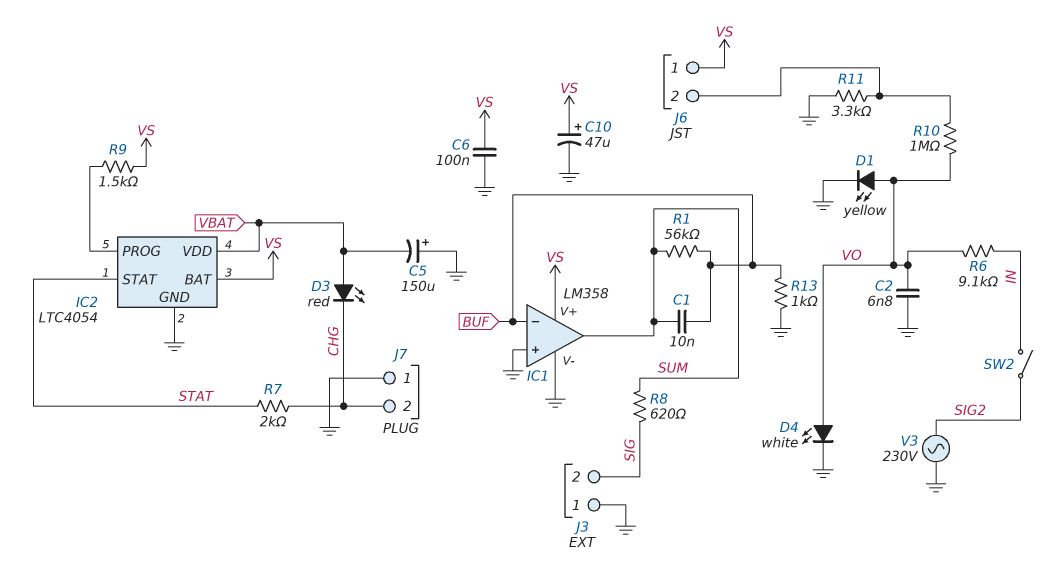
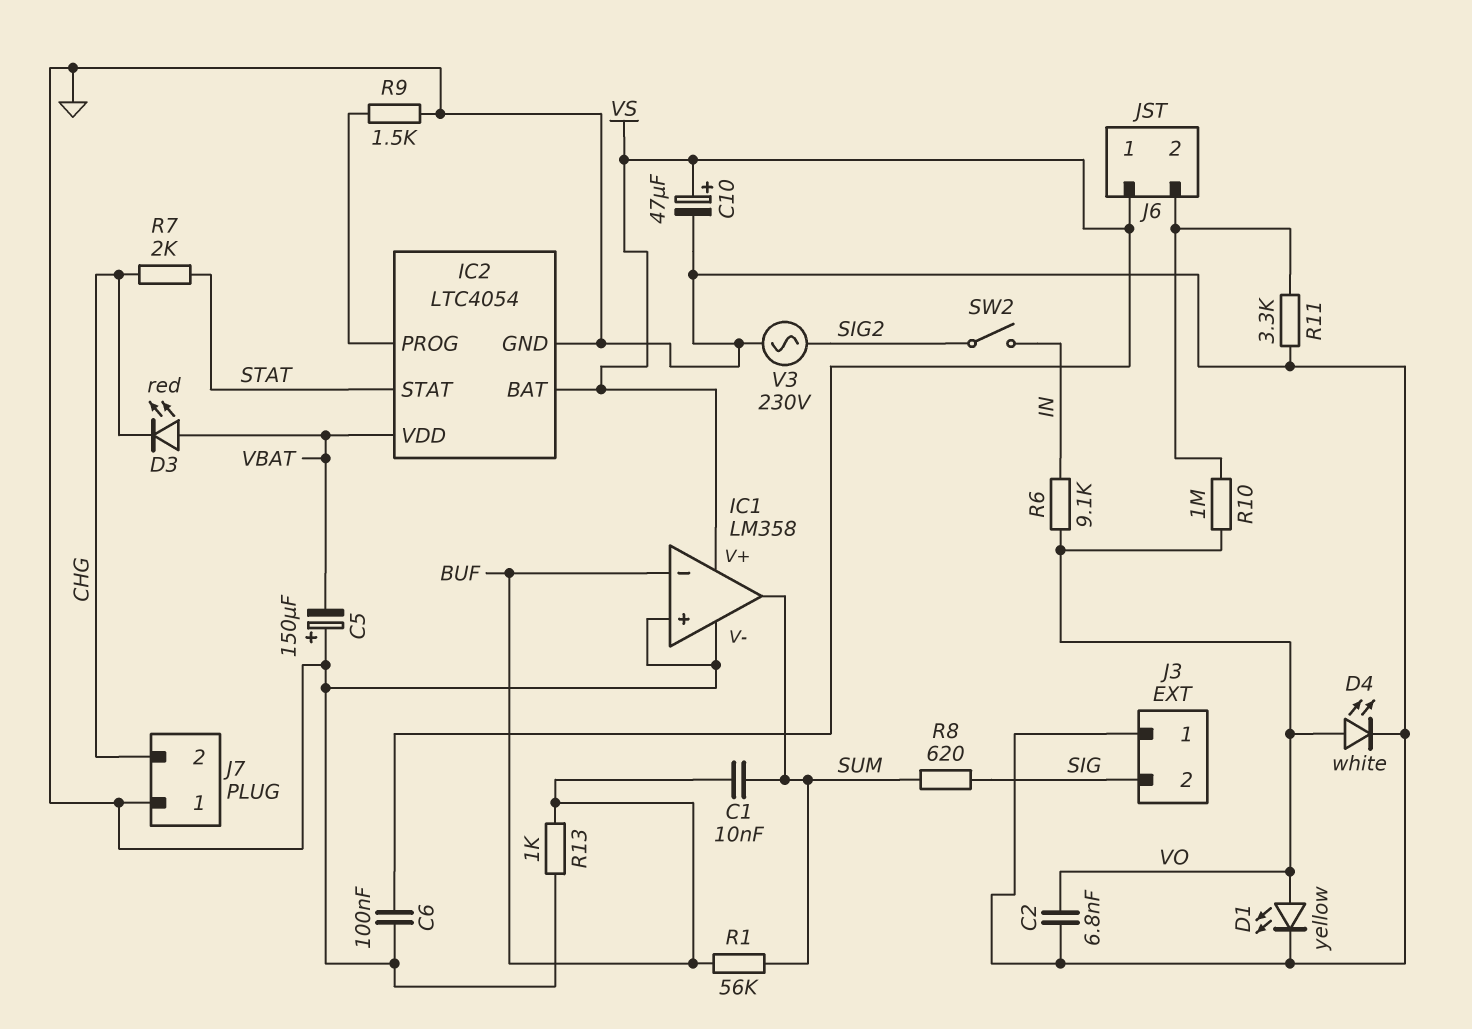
R9: 1.5k (IC2/PROG, VS) -> 1.5k (GND, IC2/PROG)

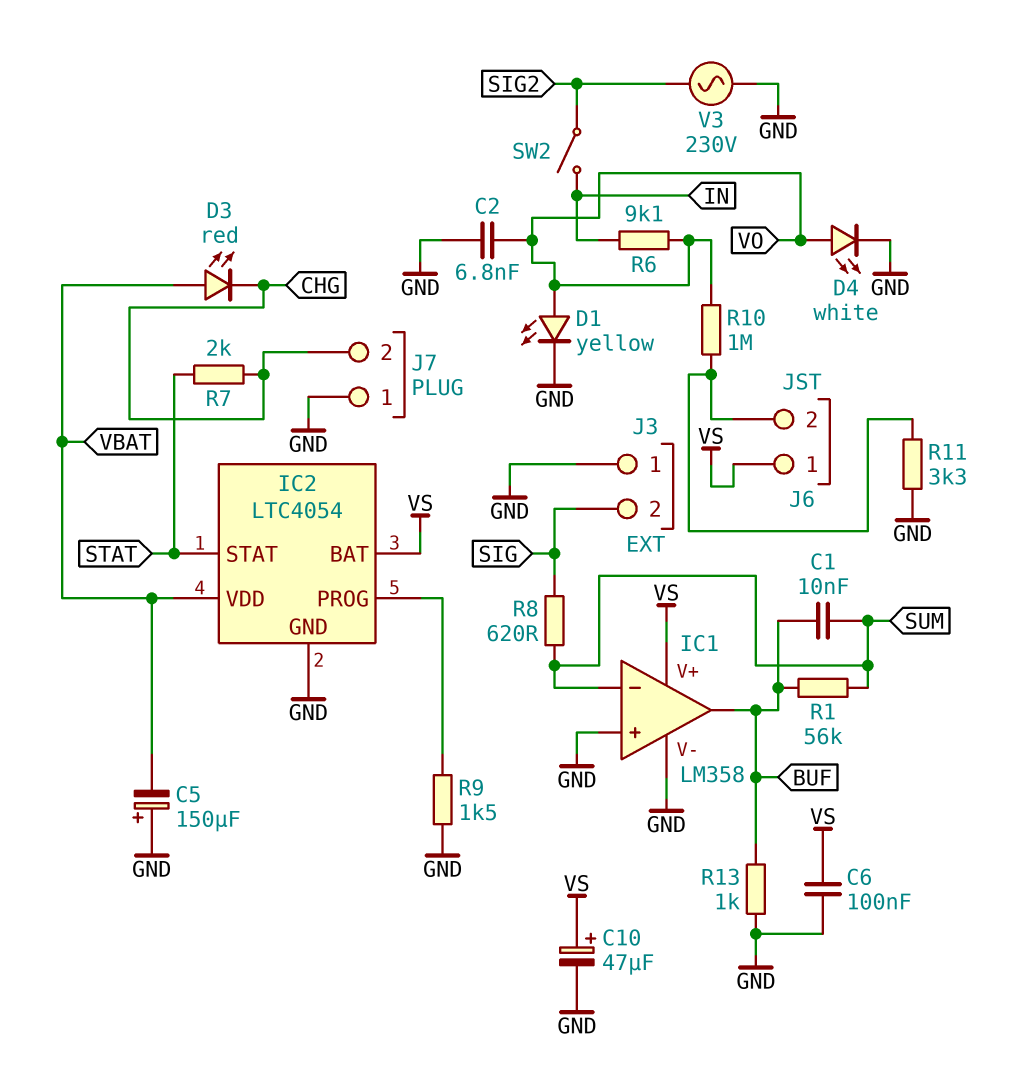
IC1 pin in-: BUF -> SUM
IC1 pin out: SUM -> BUF

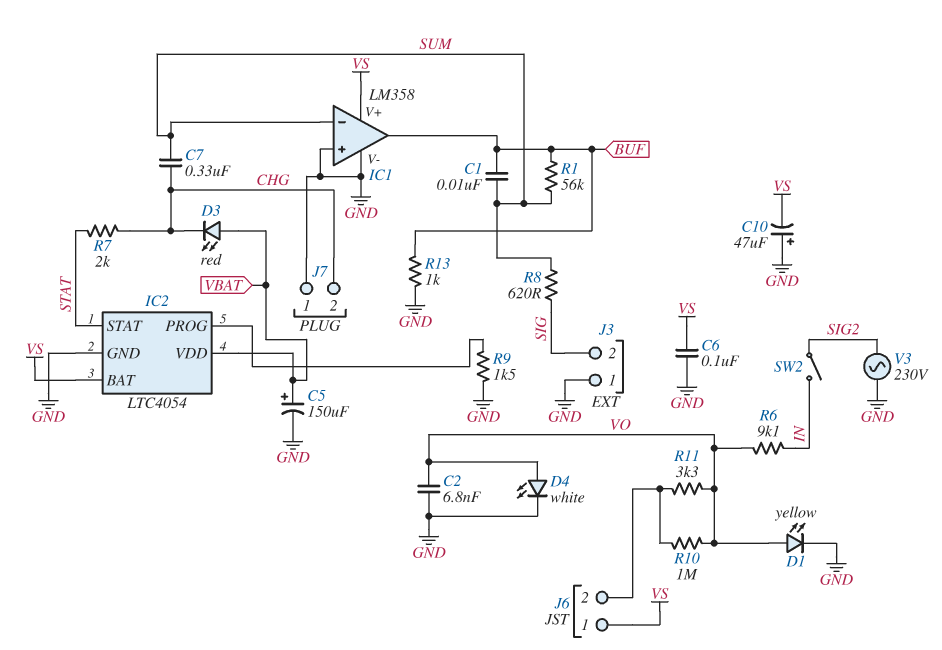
C5: 150uF (plus GND, minus VBAT) -> 150uF (plus VBAT, minus GND)
C7: none -> 330nF (CHG, SUM)
C10: 47uF (plus VS, minus GND) -> 47uF (plus GND, minus VS)
R11: 3.3k (GND, J6/2) -> 3.3k (J6/2, VO)

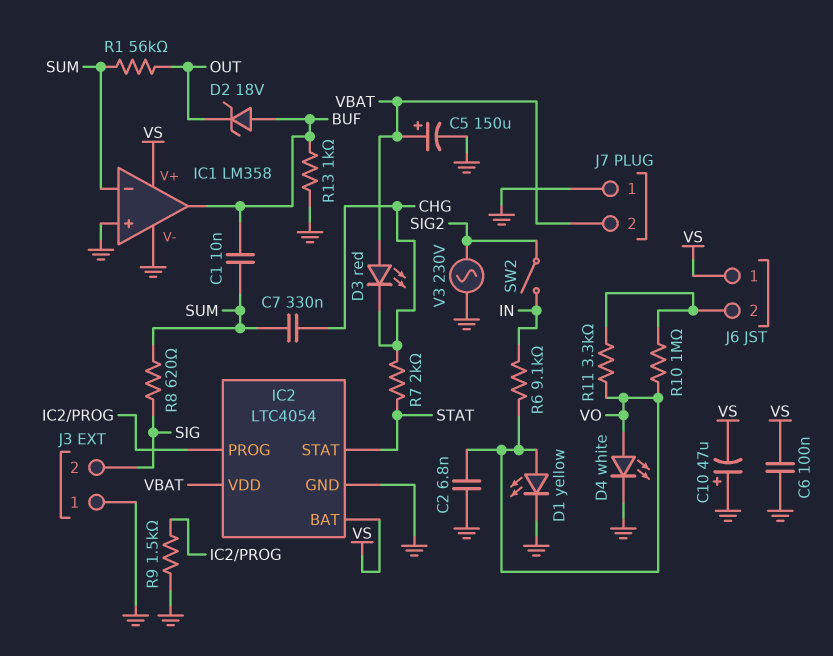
D2: none -> zener 18V (A BUF, K OUT)
J7 pin 2: CHG -> VBAT
R1: 56k (BUF, SUM) -> 56k (OUT, SUM)

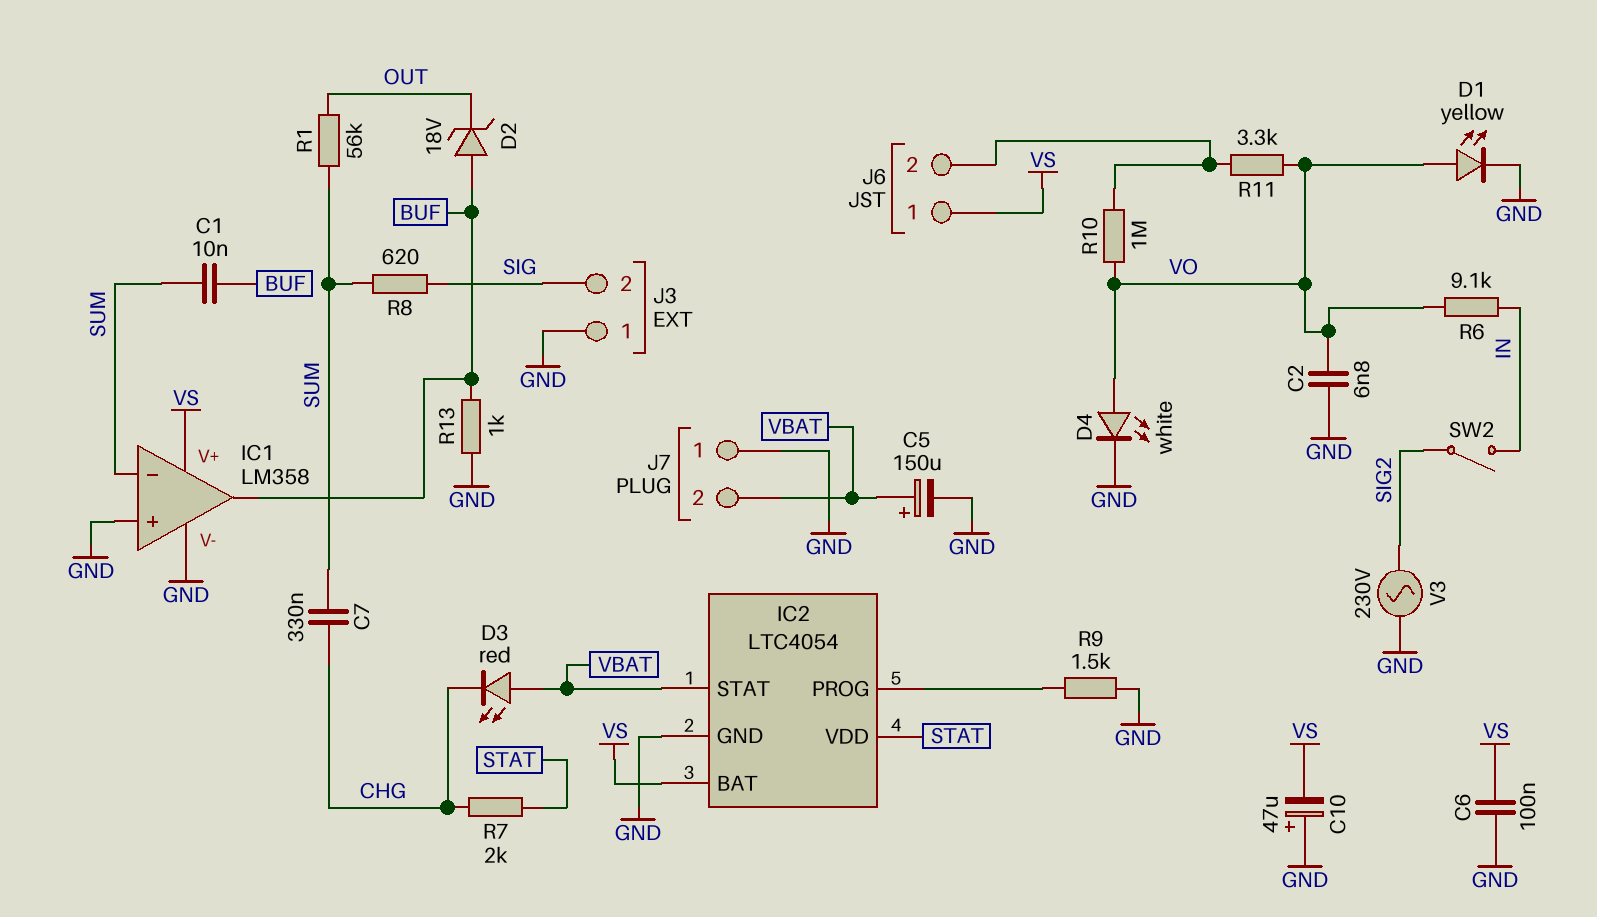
IC2 pin STAT: STAT -> VBAT
IC2 pin VDD: VBAT -> STAT

